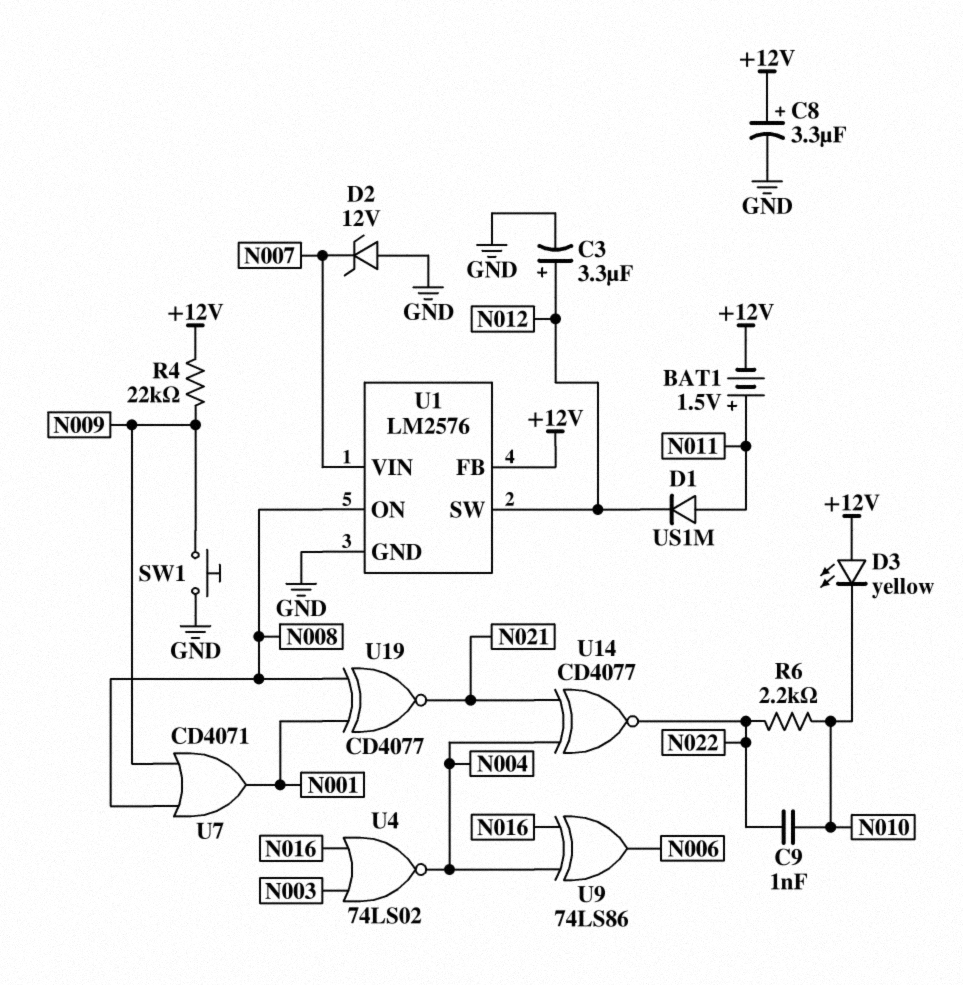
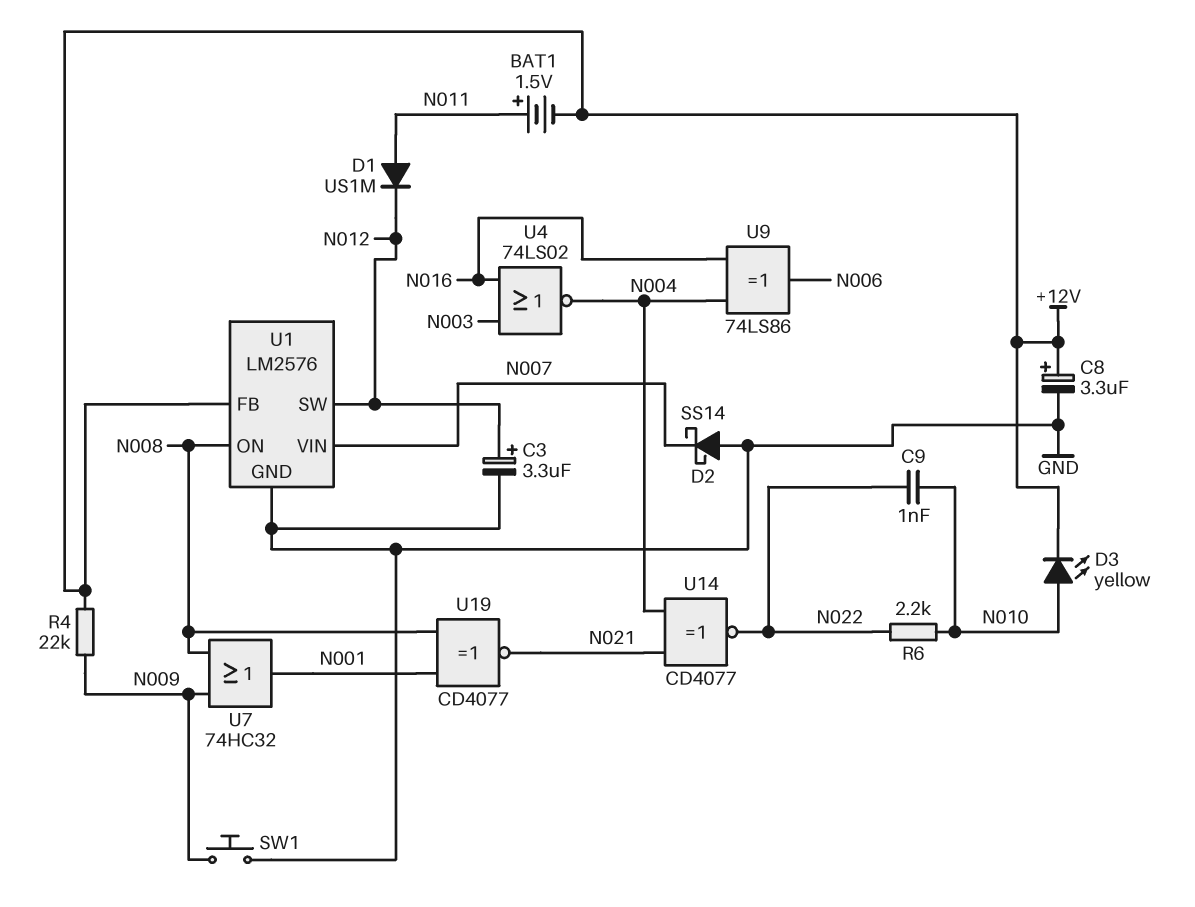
D2: zener 12V (A GND, K N007) -> schottky SS14 (A GND, K N007)
D3: LED yellow (A +12V, K N010) -> LED yellow (A N010, K +12V)
U7: OR CD4071 (in N008, in N009, out N001) -> OR 74HC32 (in N008, in N009, out N001)

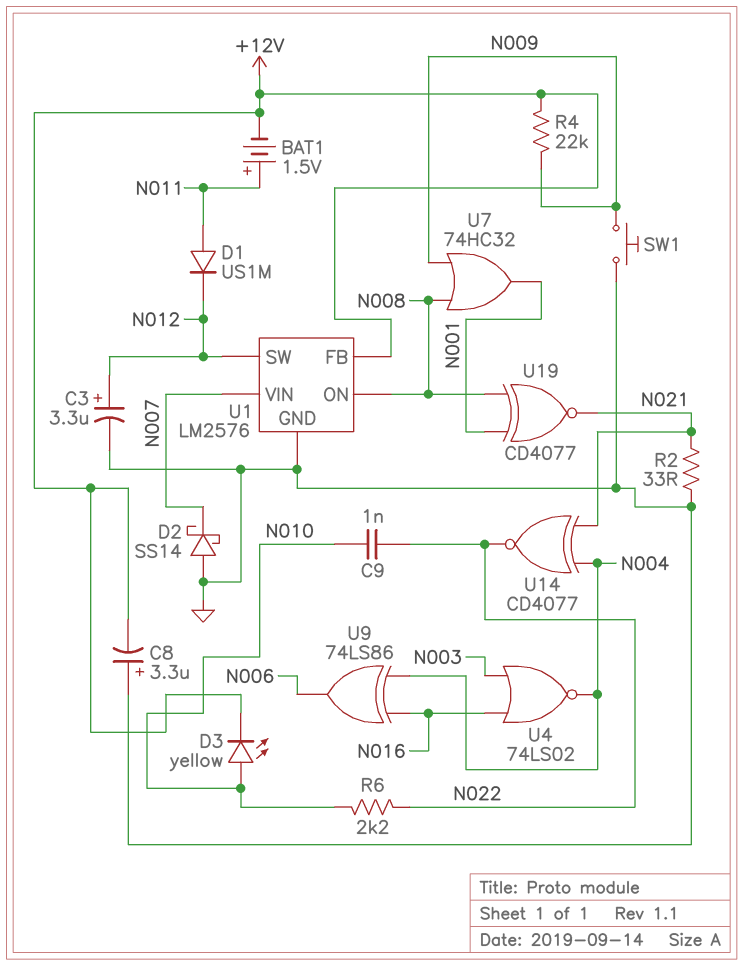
C8: 3.3uF (plus +12V, minus GND) -> 3.3uF (plus GND, minus +12V)
R2: none -> 33 (GND, N021)

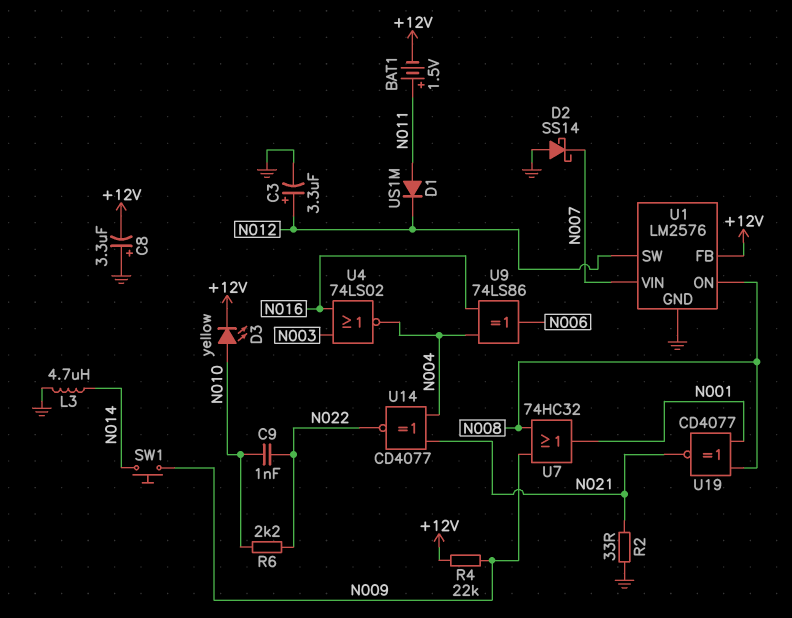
L3: none -> 4.7uH (GND, N014)
SW1: button (GND, N009) -> button (N009, N014)

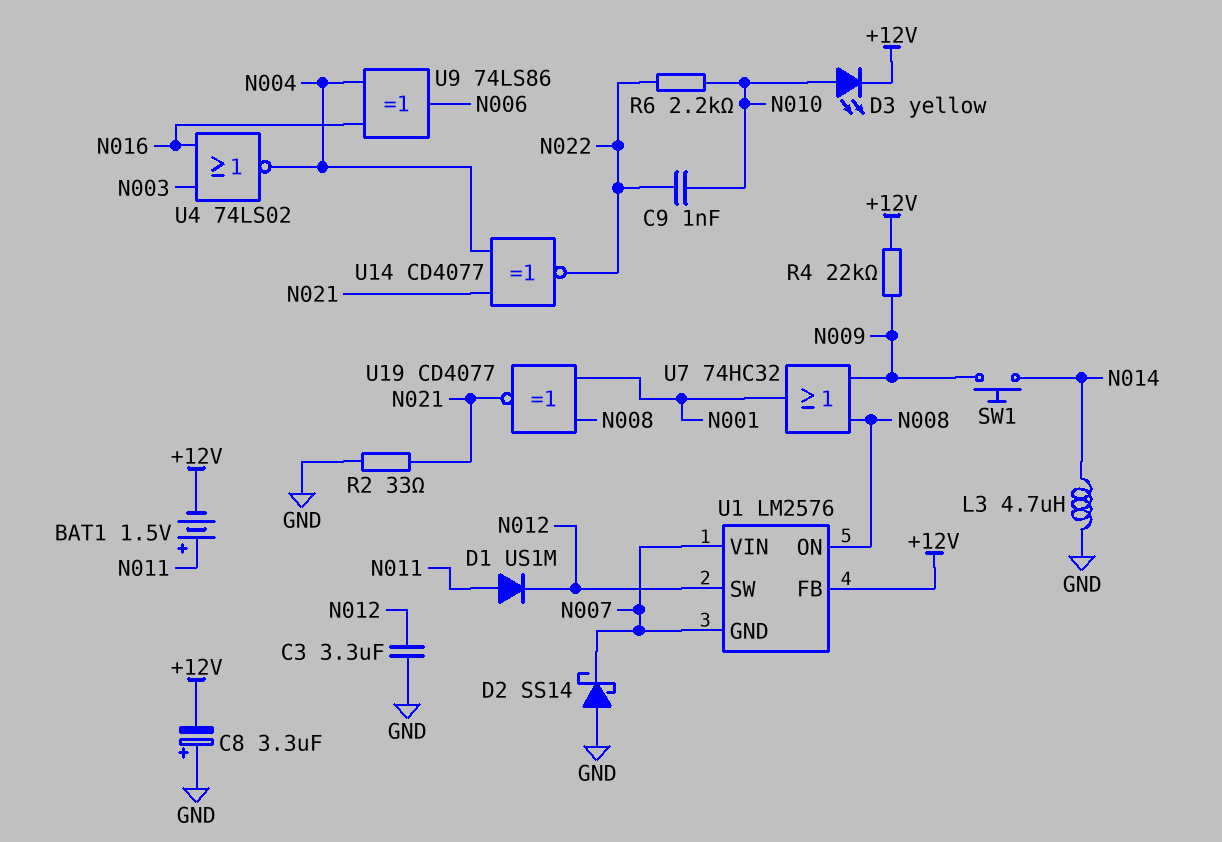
C3: 3.3uF (plus N012, minus GND) -> 3.3uF (GND, N012)
U1 pin GND: GND -> N007

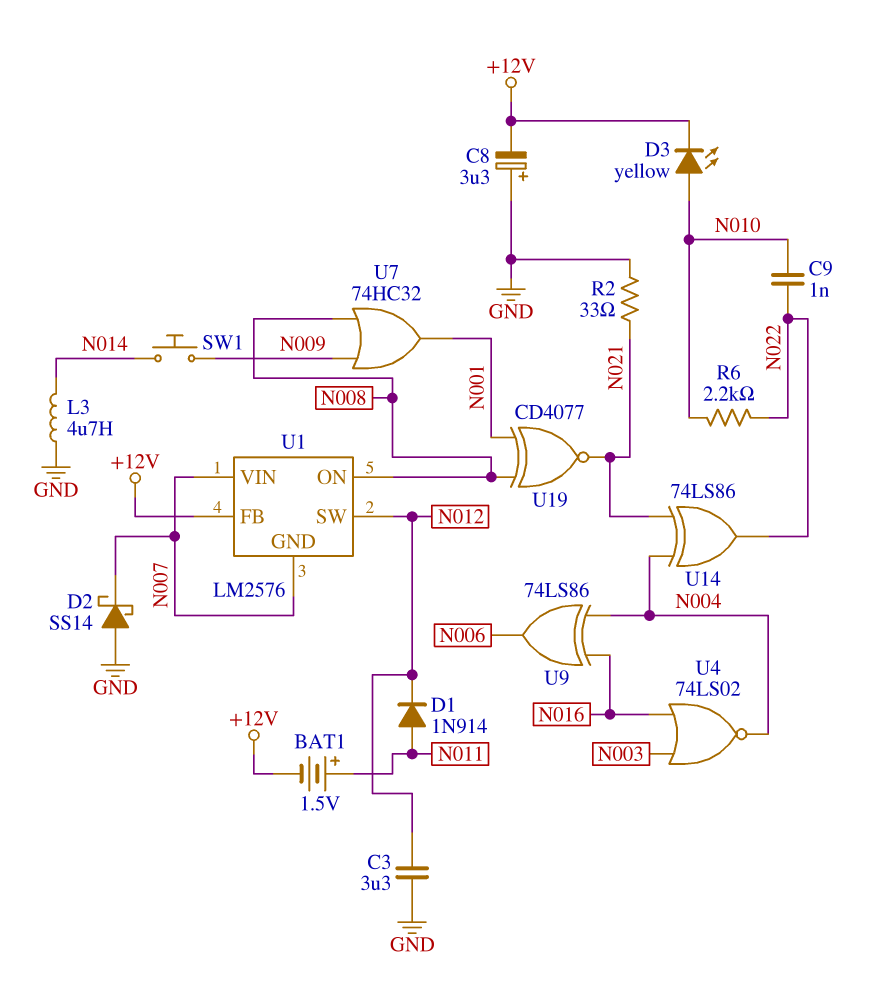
D1: diode US1M (A N011, K N012) -> diode 1N914 (A N011, K N012)
R4: 22k (+12V, N009) -> none
U14: XNOR CD4077 (in N004, in N021, out N022) -> XOR 74LS86 (in N004, in N021, out N022)

